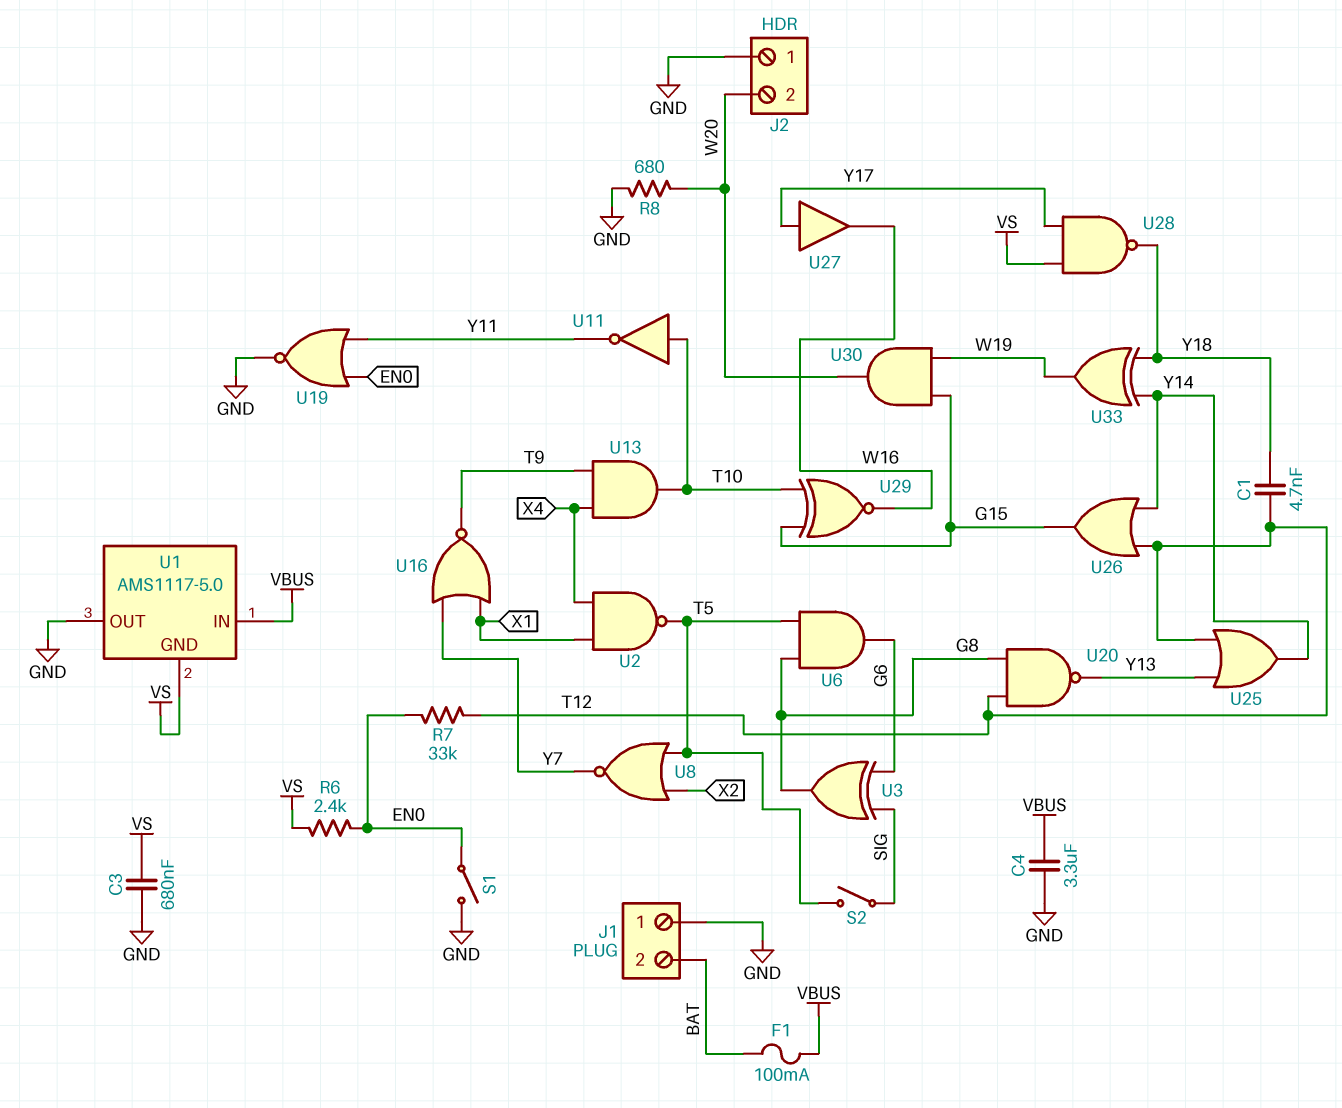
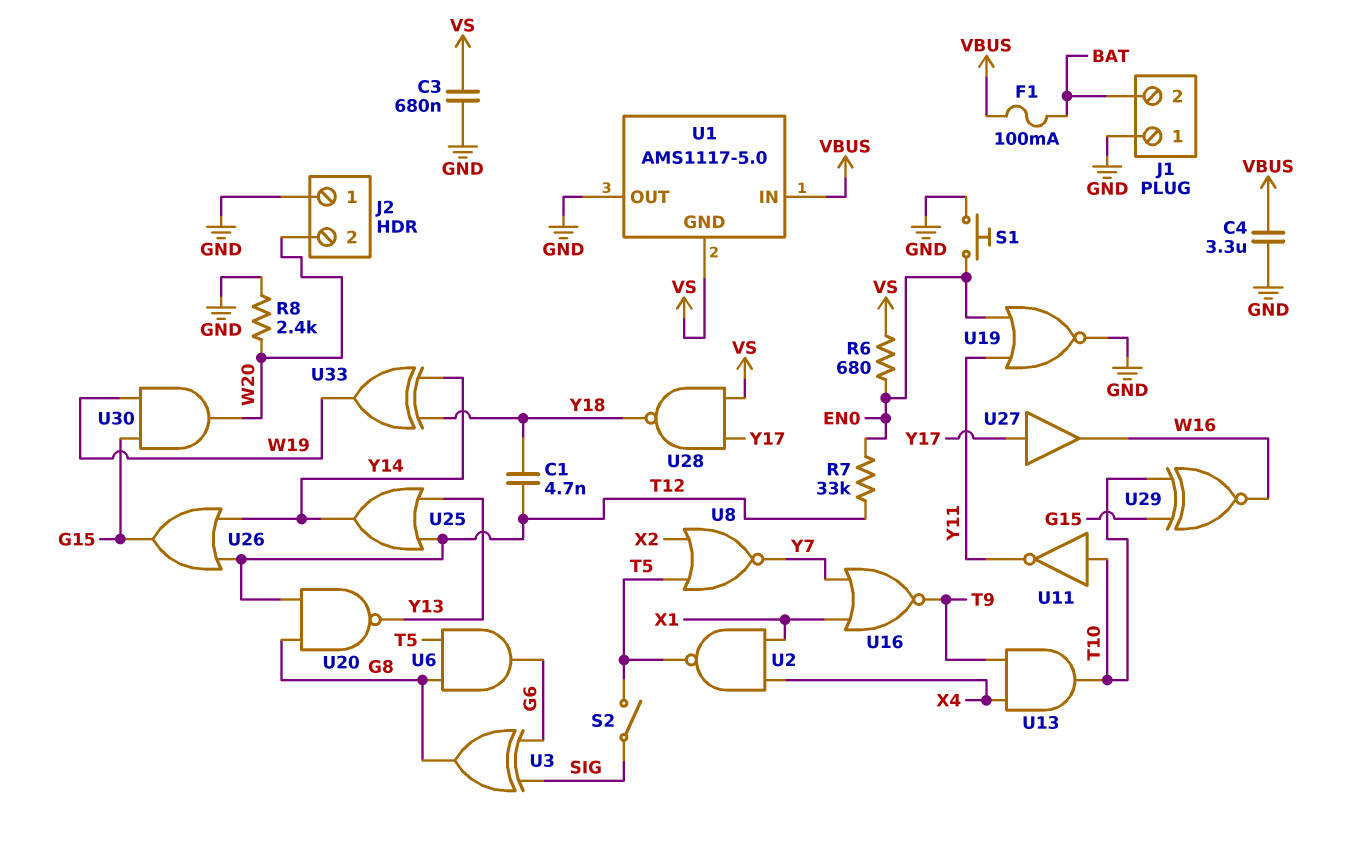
R6: 2.4k (EN0, VS) -> 680 (EN0, VS)
R8: 680 (GND, W20) -> 2.4k (GND, W20)
S1: switch (EN0, GND) -> button (EN0, GND)

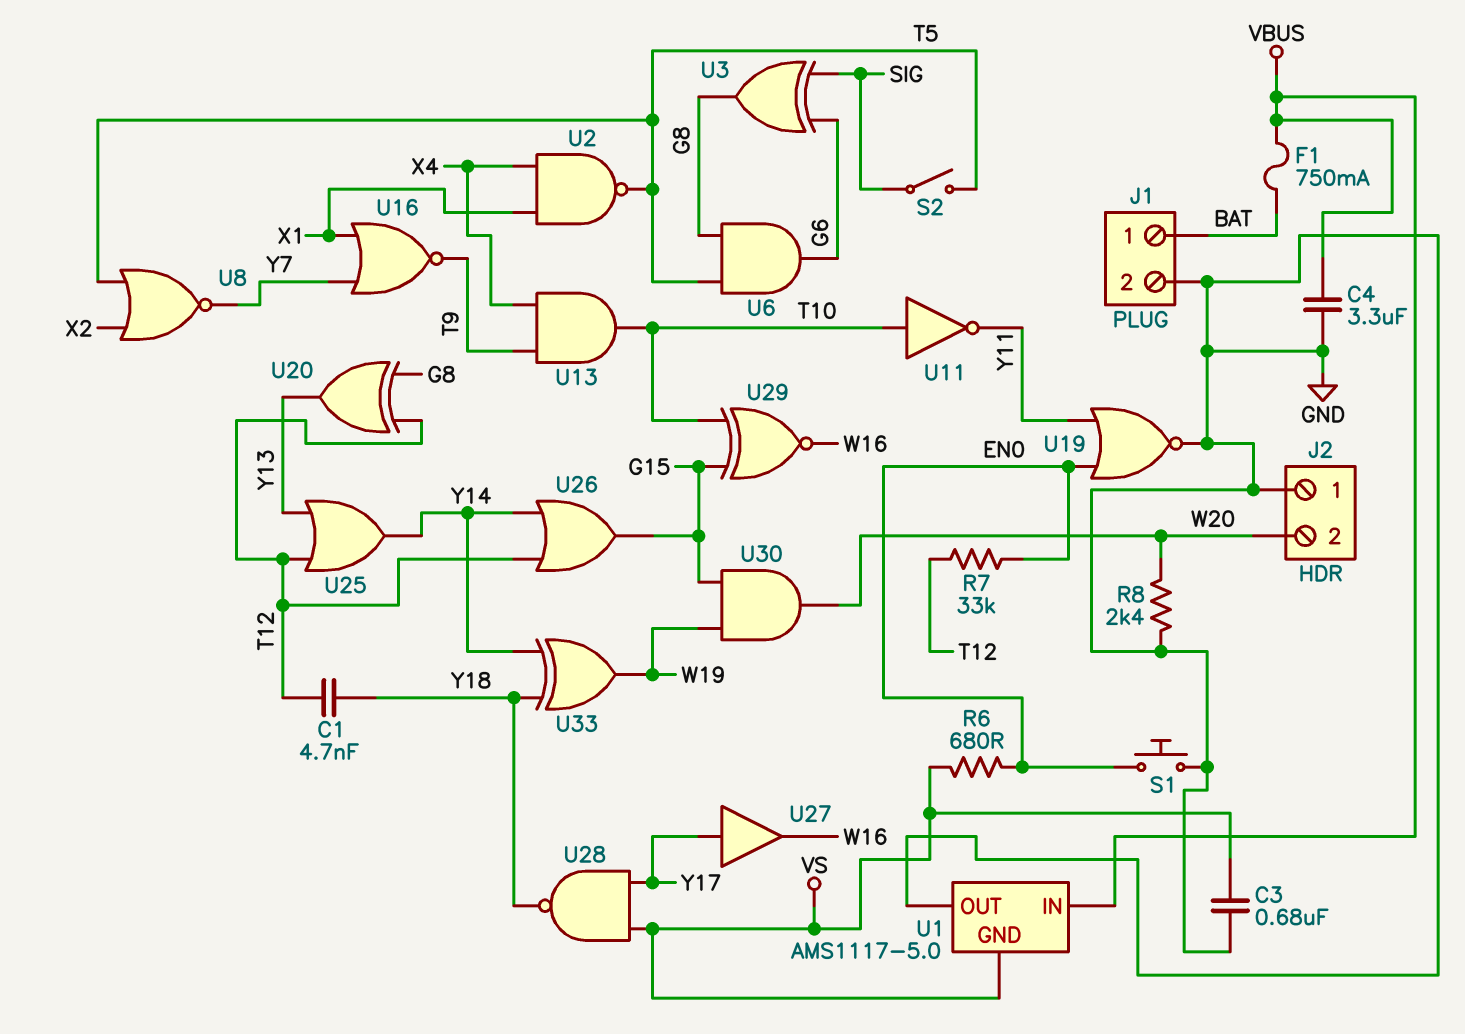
F1: 100mA (BAT, VBUS) -> 750mA (BAT, VBUS)
J1 pin 1: GND -> BAT
J1 pin 2: BAT -> GND
U20: NAND (in G8, in T12, out Y13) -> XOR (in G8, in T12, out Y13)

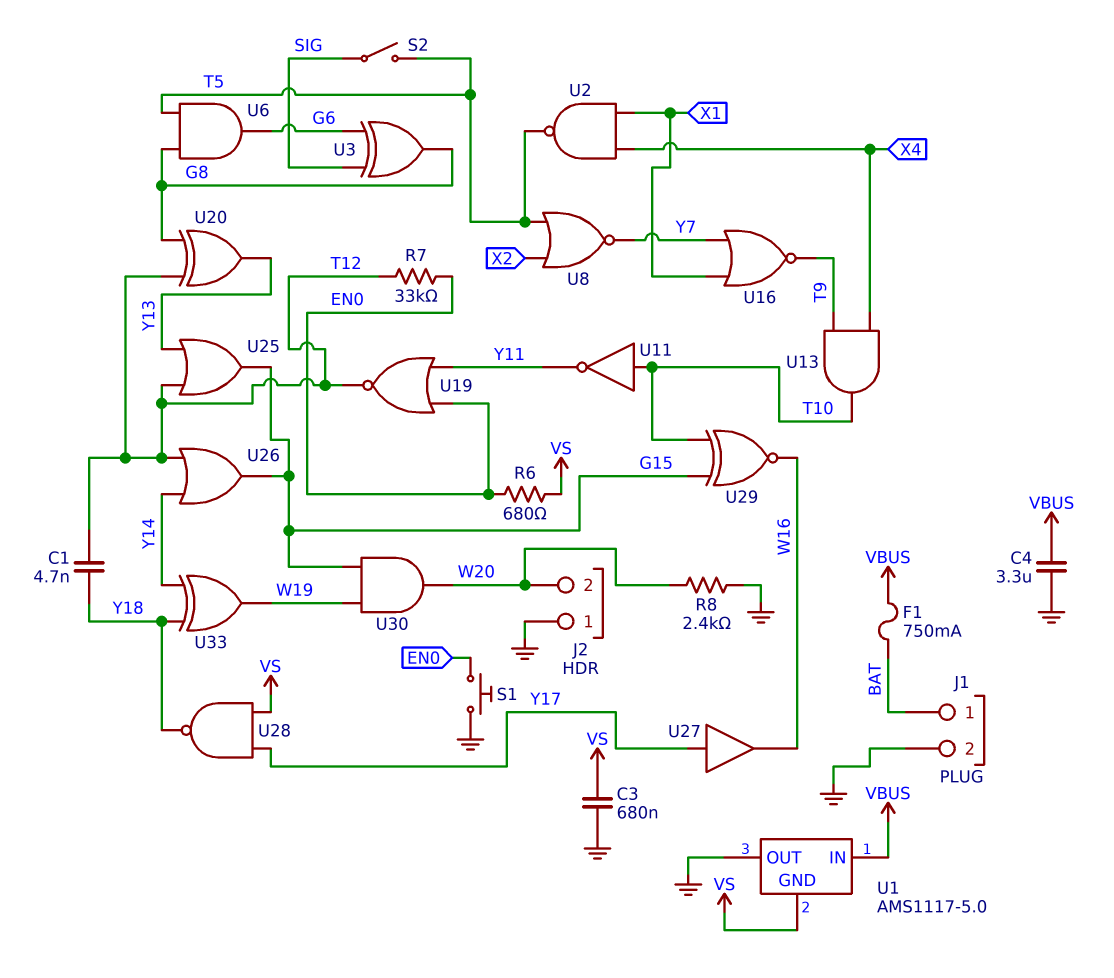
U19: NOR (in EN0, in Y11, out GND) -> NOR (in EN0, in Y11, out T12)
U25: OR (in T12, in Y13, out Y14) -> OR (in T12, in Y13, out G15)

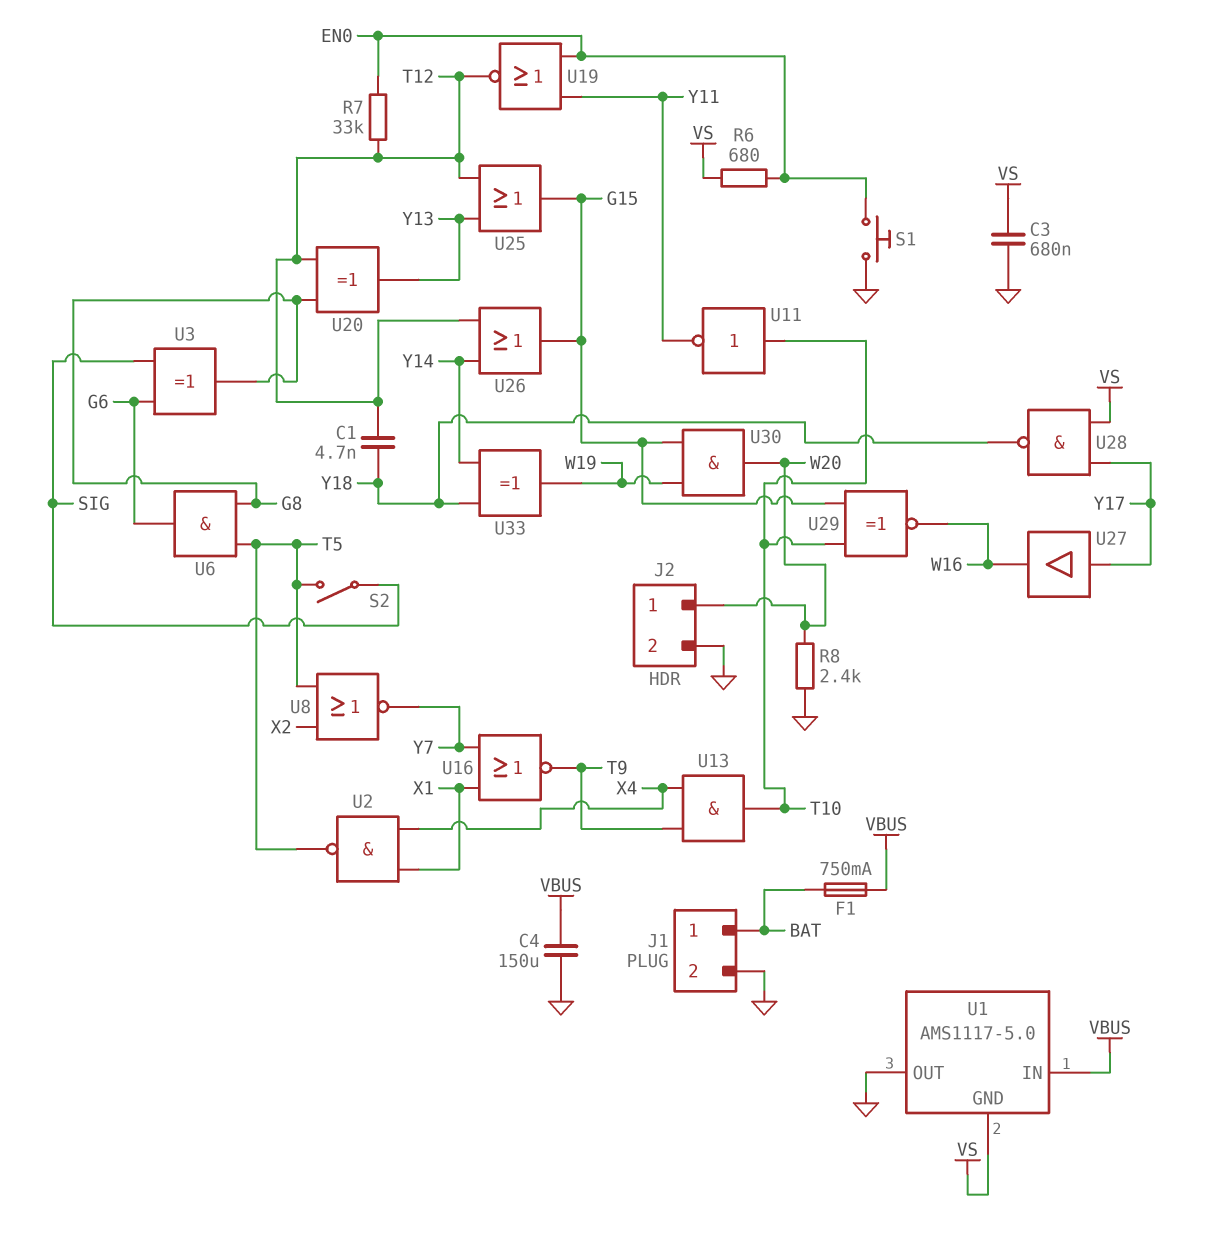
C4: 3.3uF (GND, VBUS) -> 150uF (GND, VBUS)
J2 pin 1: GND -> W20
J2 pin 2: W20 -> GND

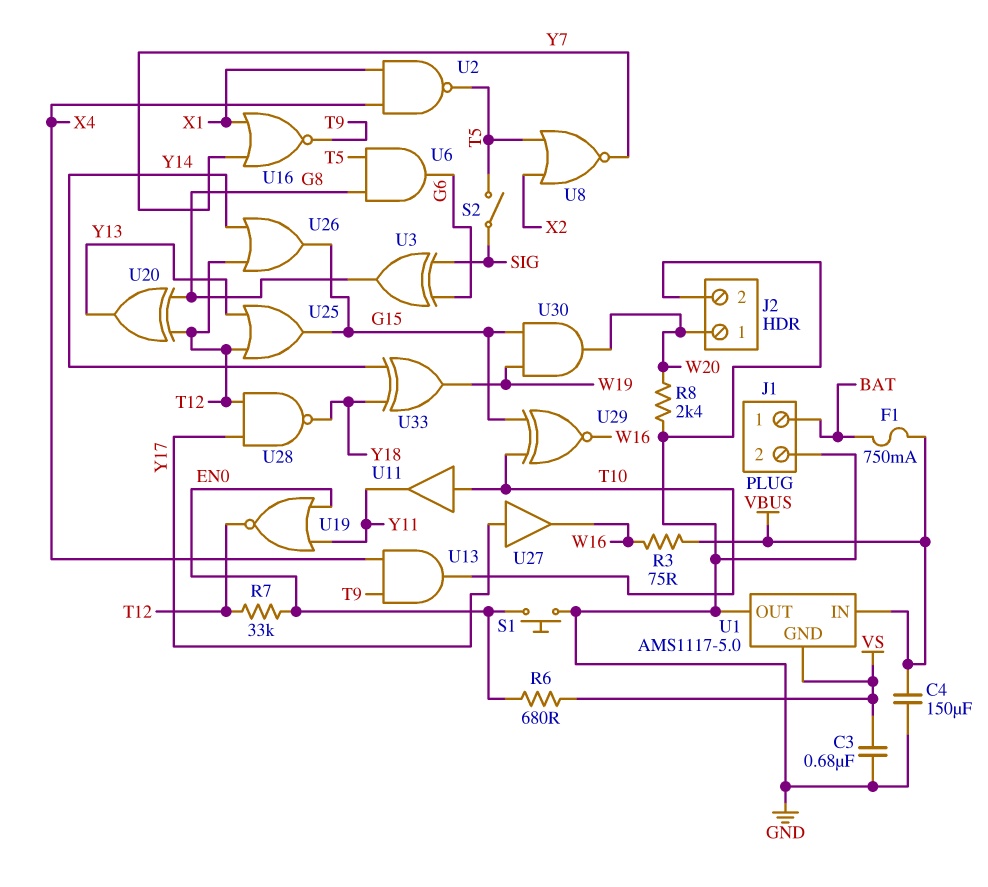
C1: 4.7nF (T12, Y18) -> none
R3: none -> 75 (VBUS, W16)
U11: NOT (in T10, out Y11) -> buffer (in T10, out Y11)
U28: NAND (in VS, in Y17, out Y18) -> NAND (in T12, in Y17, out Y18)

